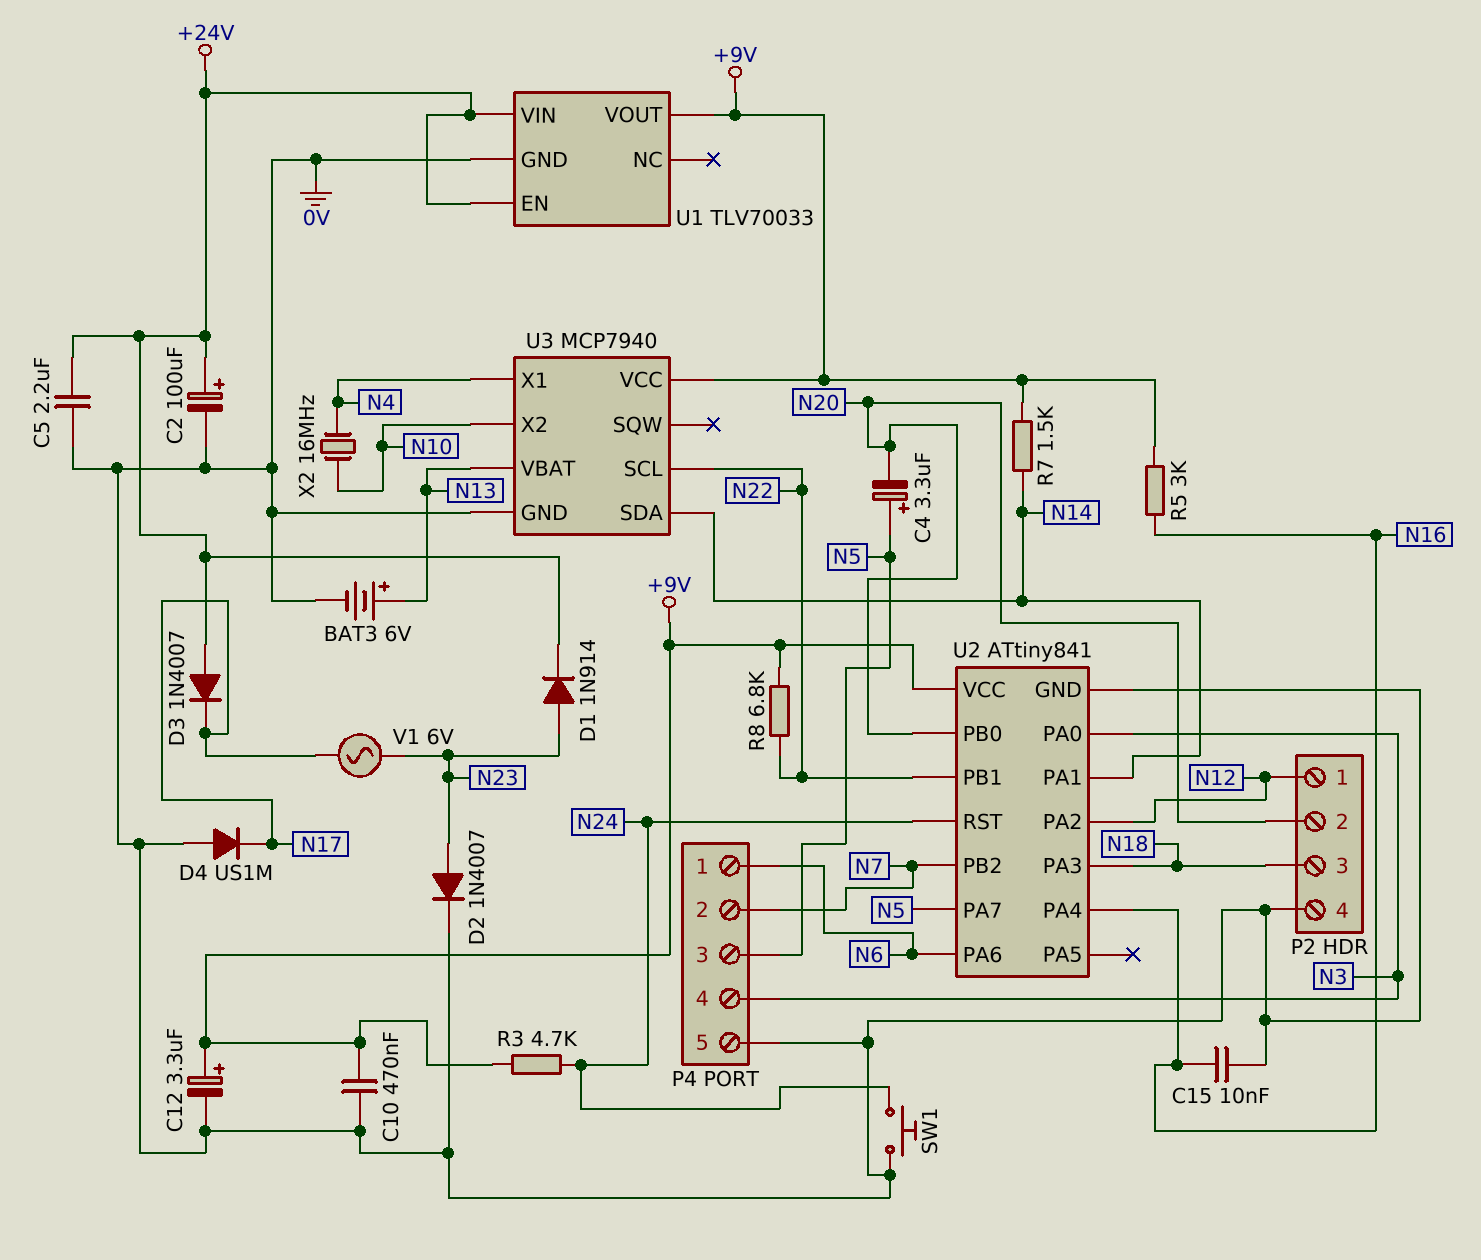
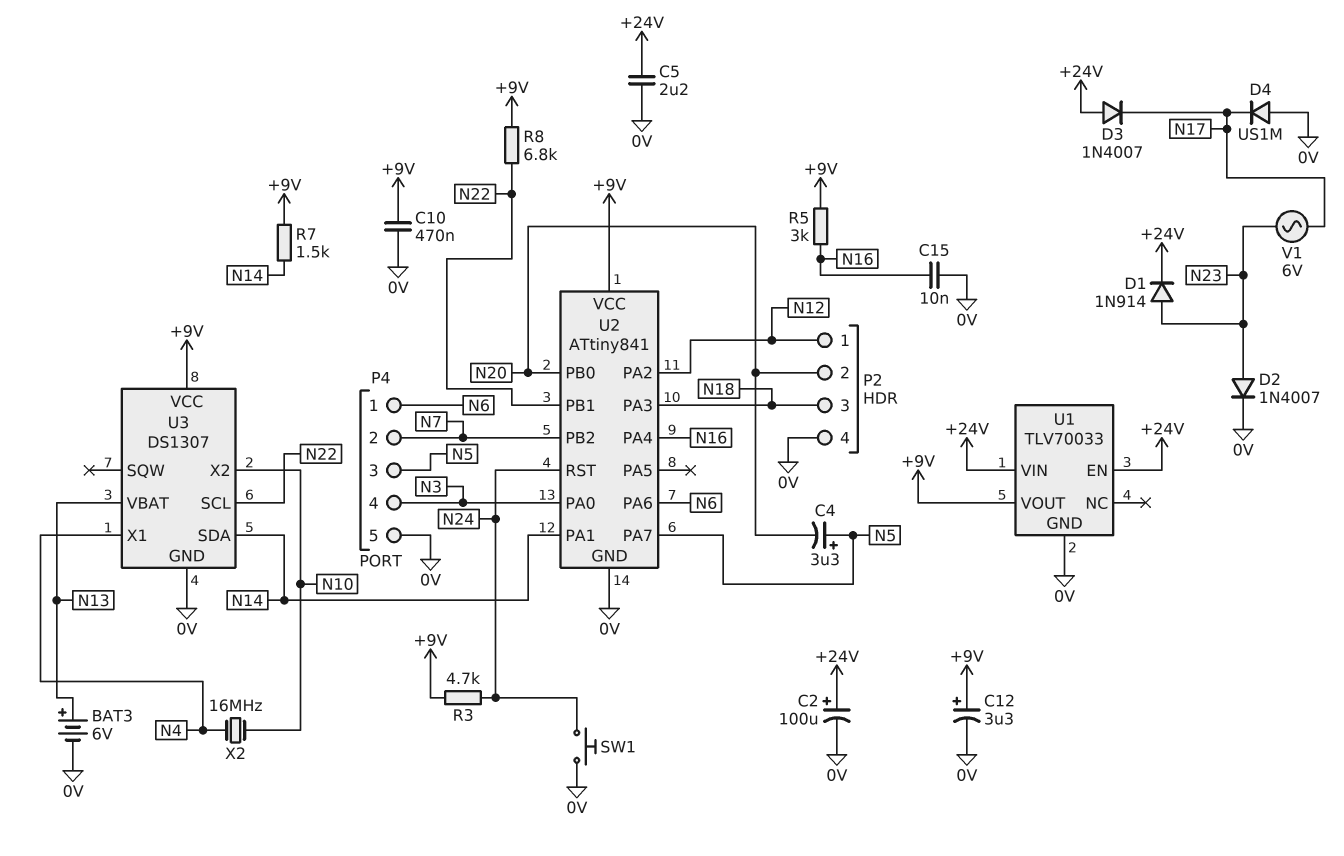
U3: MCP7940 -> DS1307

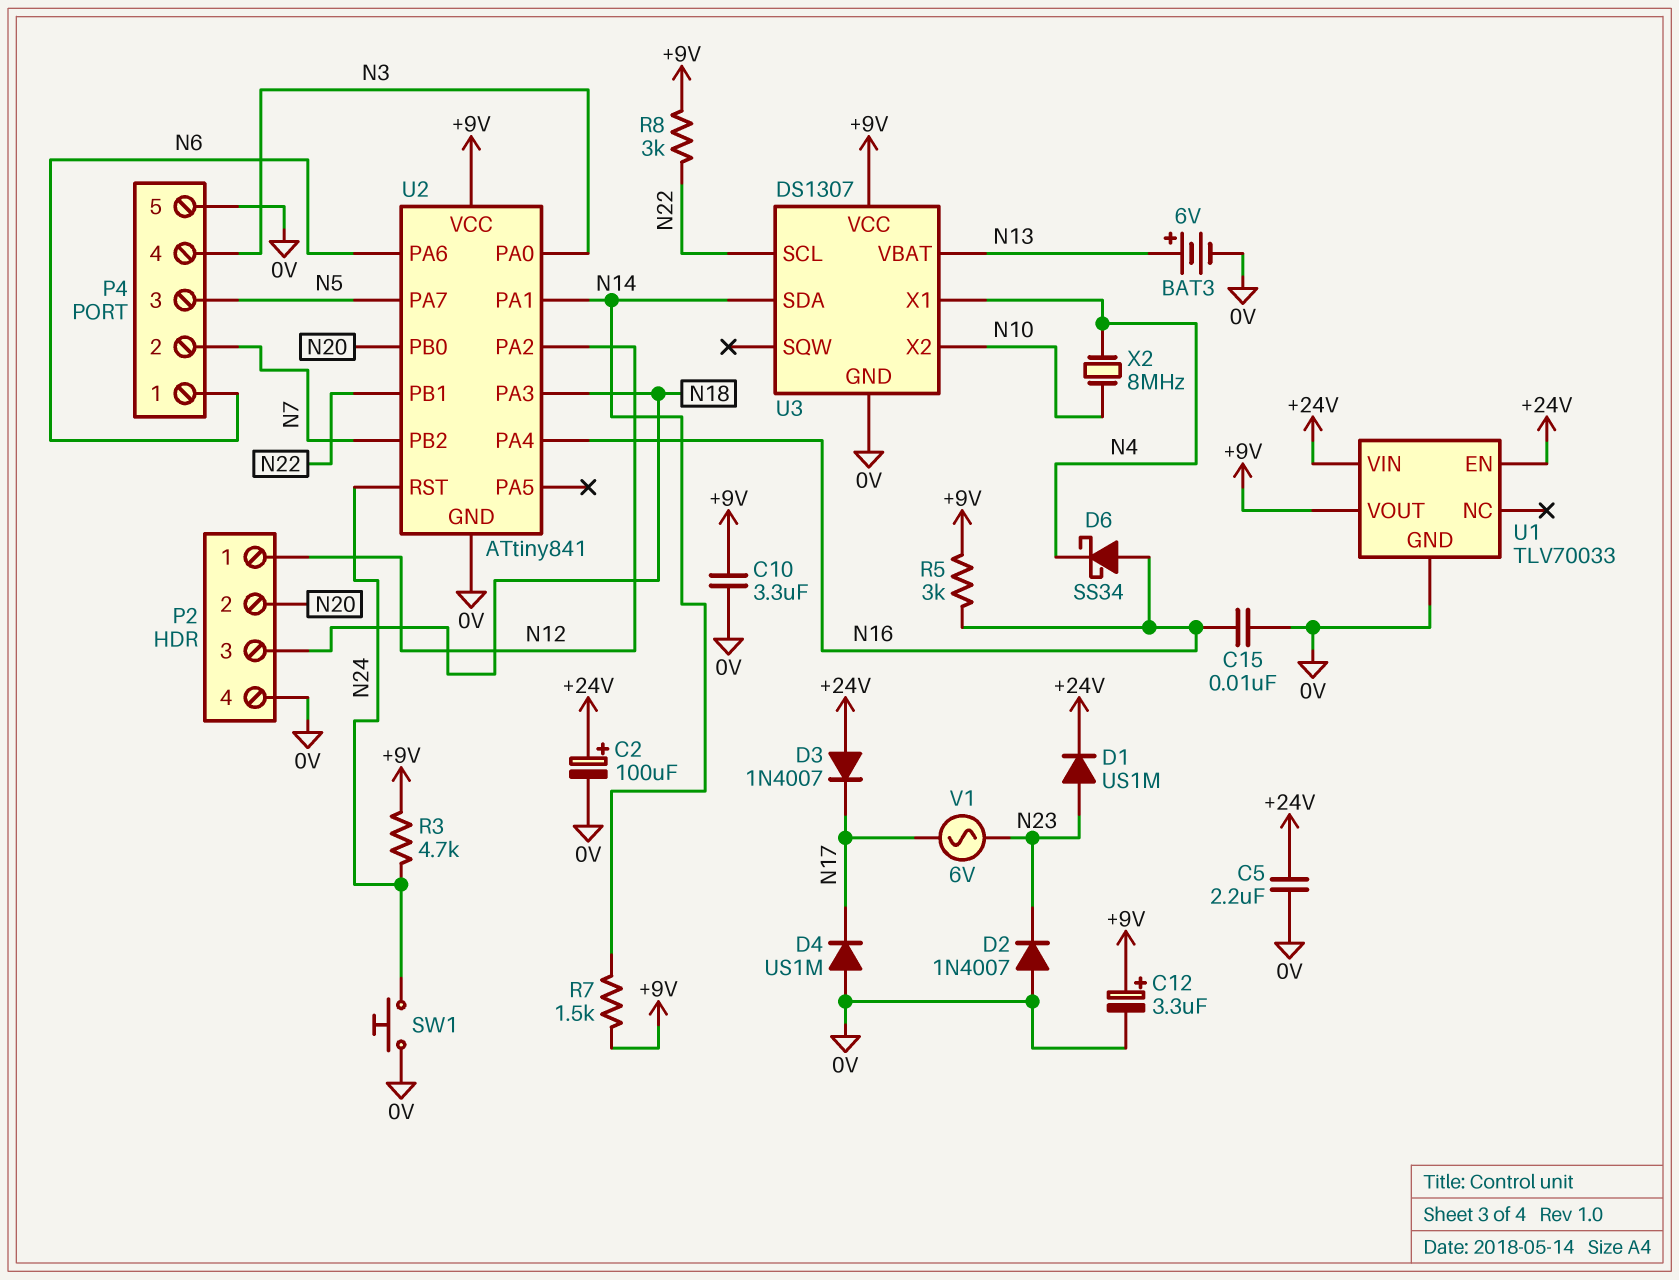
C4: 3.3uF (plus N5, minus N20) -> none
C10: 470nF (+9V, 0V) -> 3.3uF (+9V, 0V)
D1: diode 1N914 (A N23, K +24V) -> diode US1M (A N23, K +24V)
D2: diode 1N4007 (A N23, K 0V) -> diode 1N4007 (A 0V, K N23)
D6: none -> schottky SS34 (A N16, K N4)
R8: 6.8k (+9V, N22) -> 3k (+9V, N22)
X2: 16MHz (N4, N10) -> 8MHz (N4, N10)

